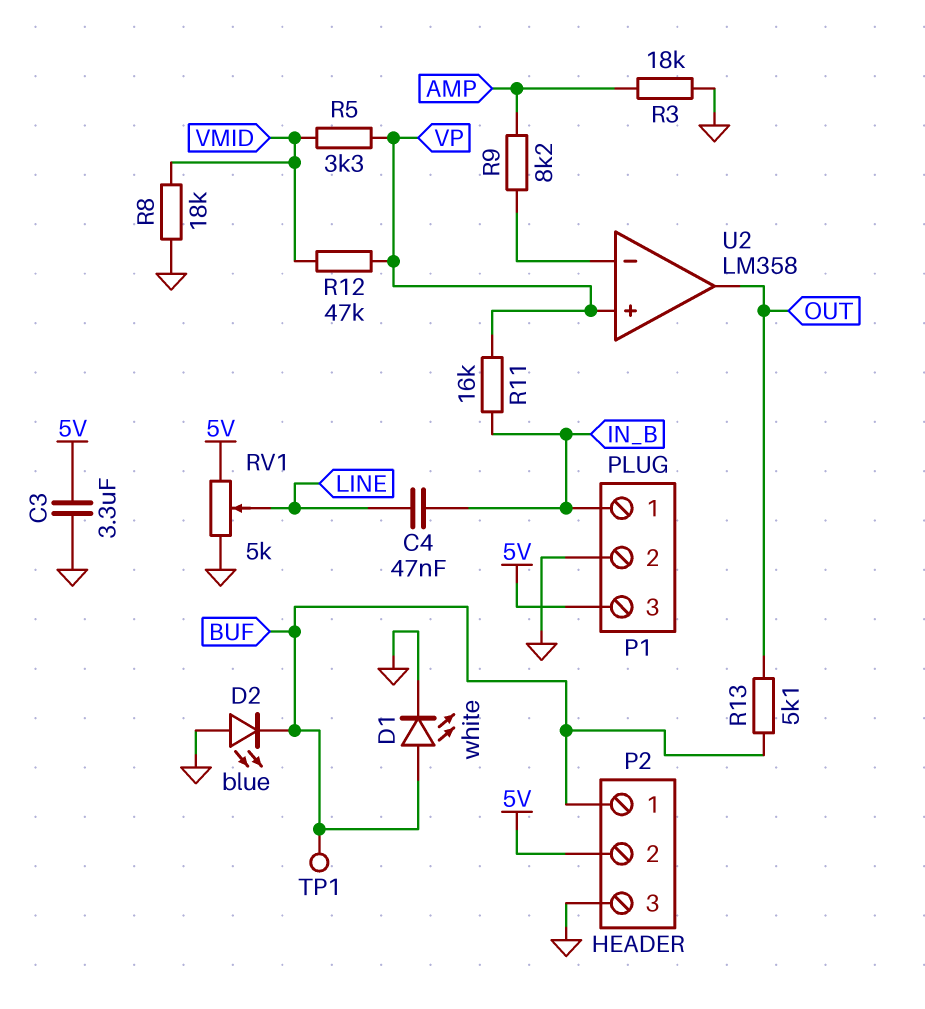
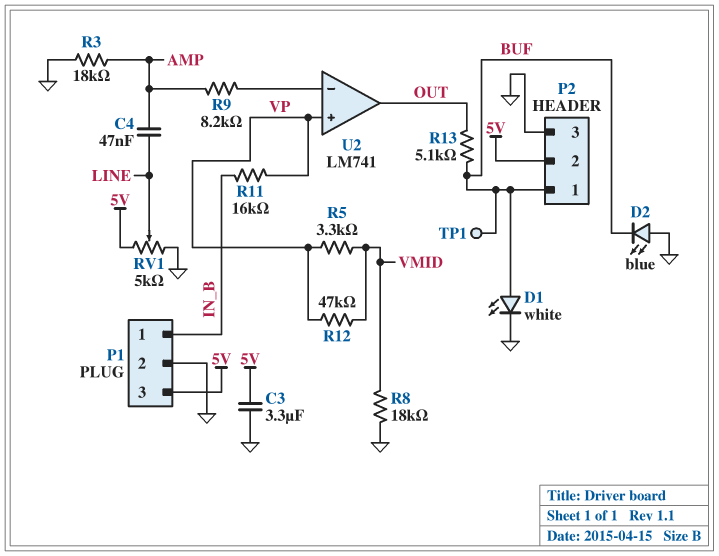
C4: 47nF (IN_B, LINE) -> 47nF (AMP, LINE)
U2: LM358 -> LM741

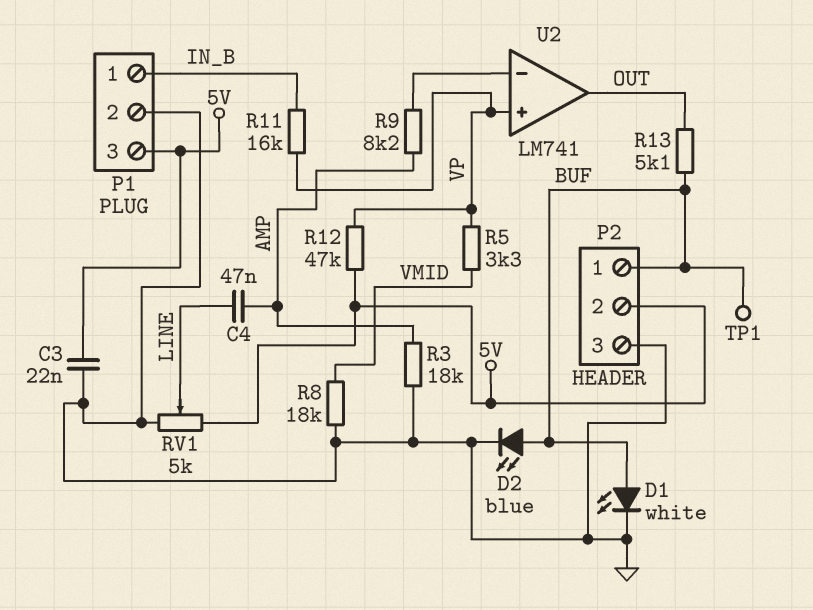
C3: 3.3uF (5V, GND) -> 22nF (5V, GND)
D2: LED blue (A GND, K BUF) -> LED blue (A BUF, K GND)
R12: 47k (VMID, VP) -> 47k (5V, VP)

